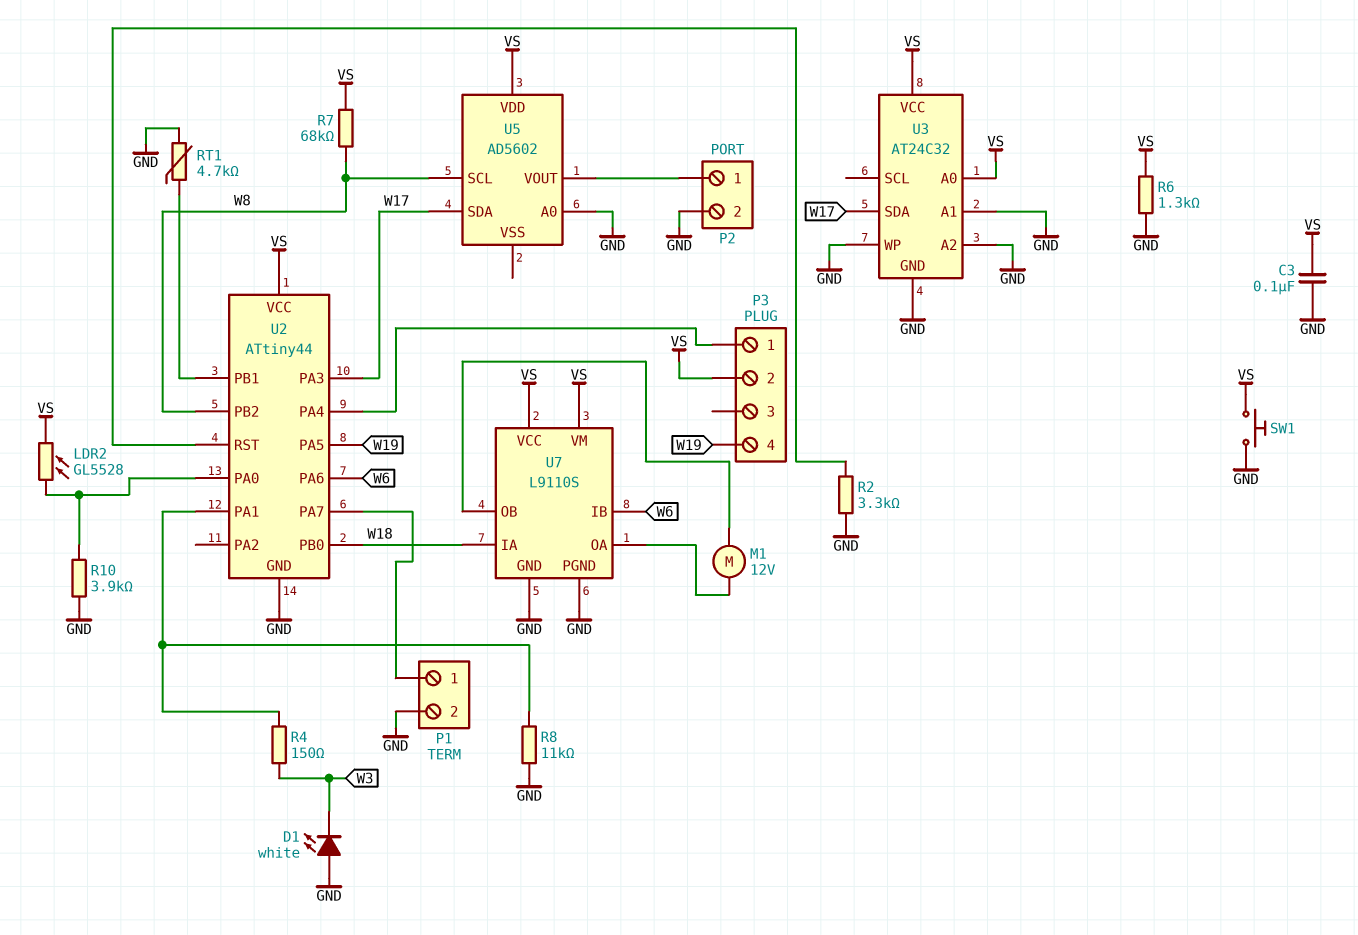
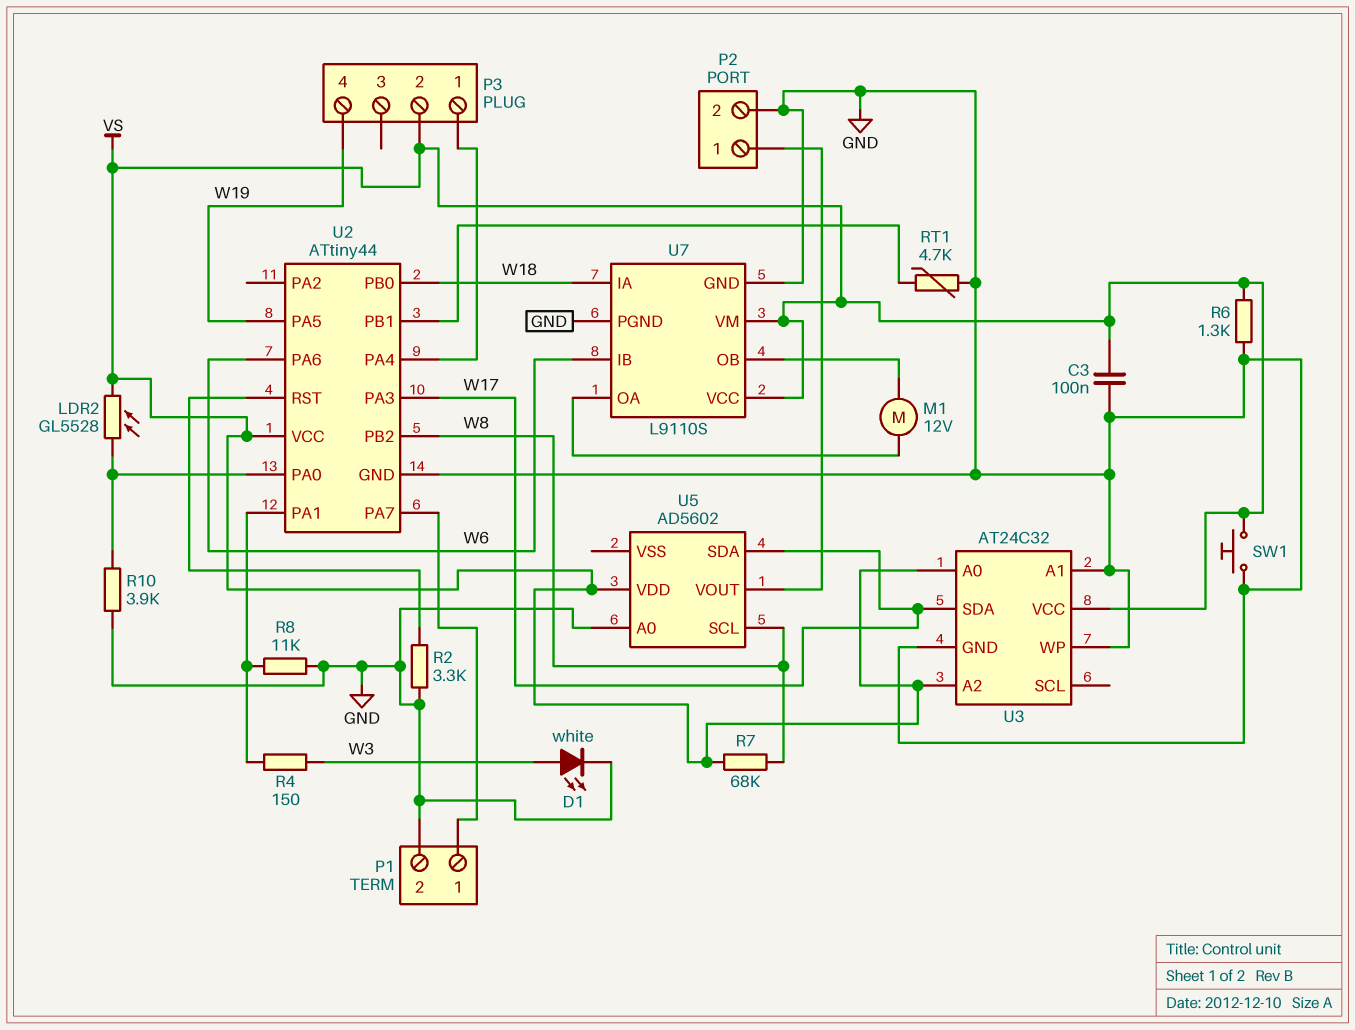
D1: LED white (A GND, K W3) -> LED white (A W3, K GND)
U3 pin A2: GND -> VS

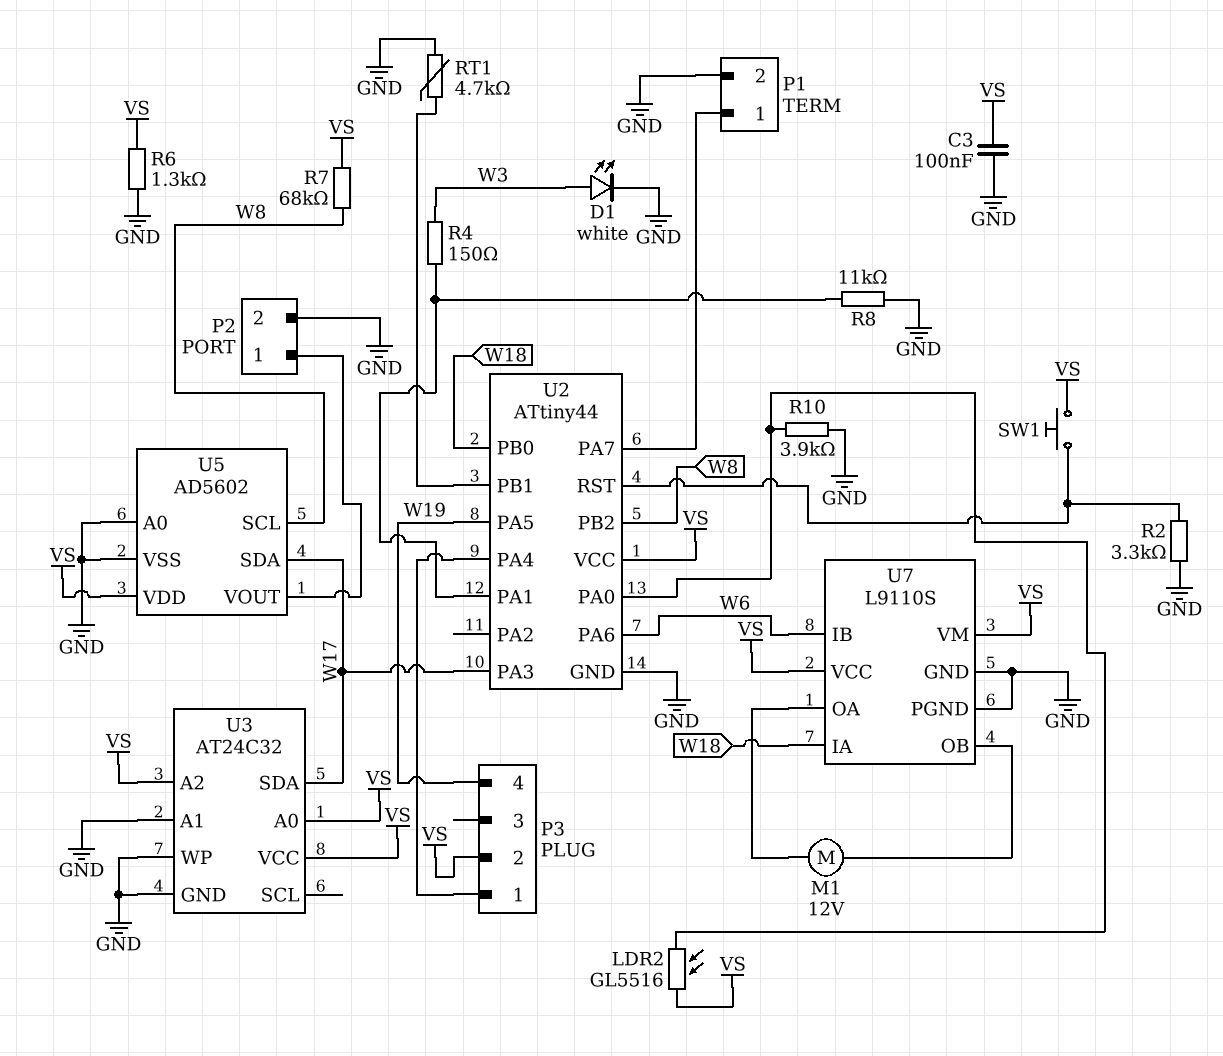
LDR2: GL5528 (U2/PA0, VS) -> GL5516 (U2/PA0, VS)
SW1: button (GND, VS) -> button (U2/RST, VS)
U5 pin VSS: none -> GND

